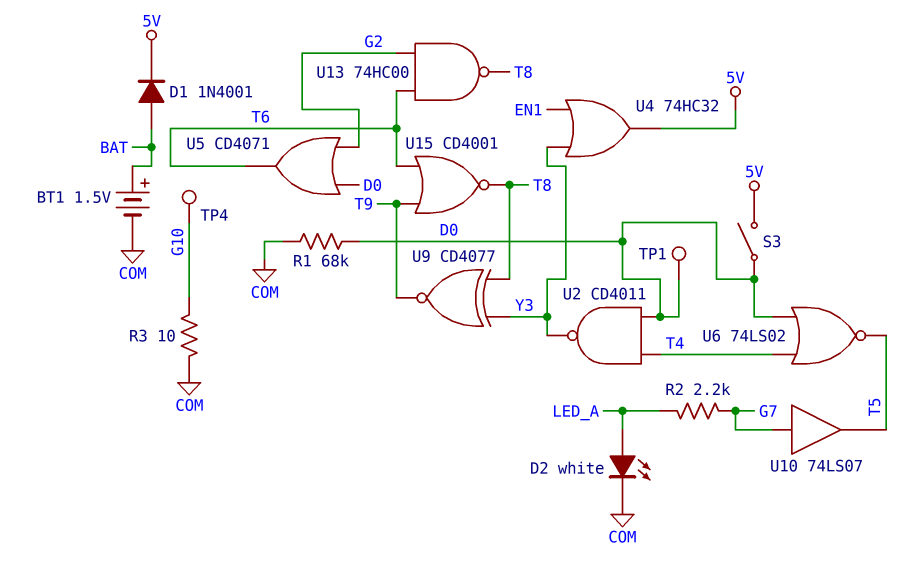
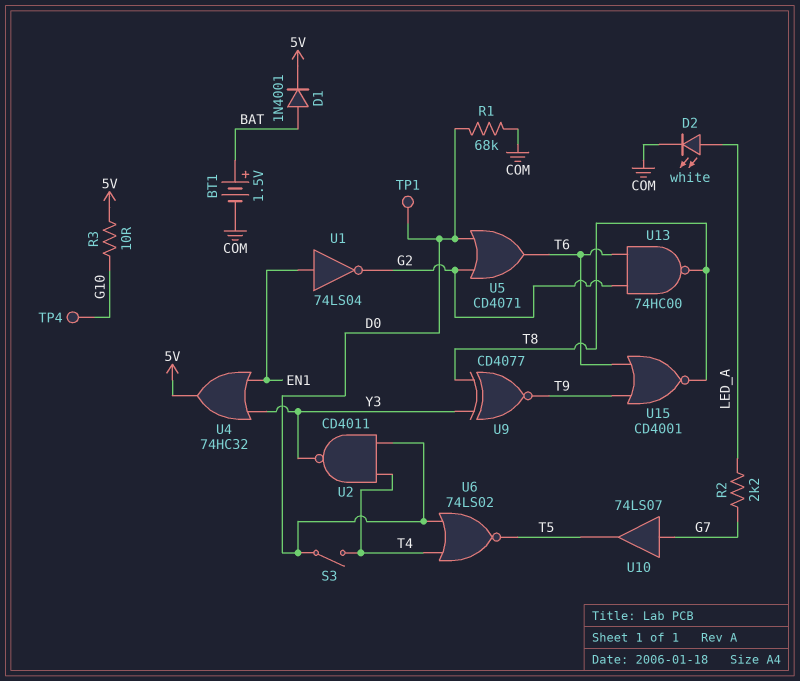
R3: 10 (COM, G10) -> 10 (5V, G10)
S3: switch (5V, D0) -> switch (D0, T4)
U1: none -> NOT 74LS04 (in EN1, out G2)

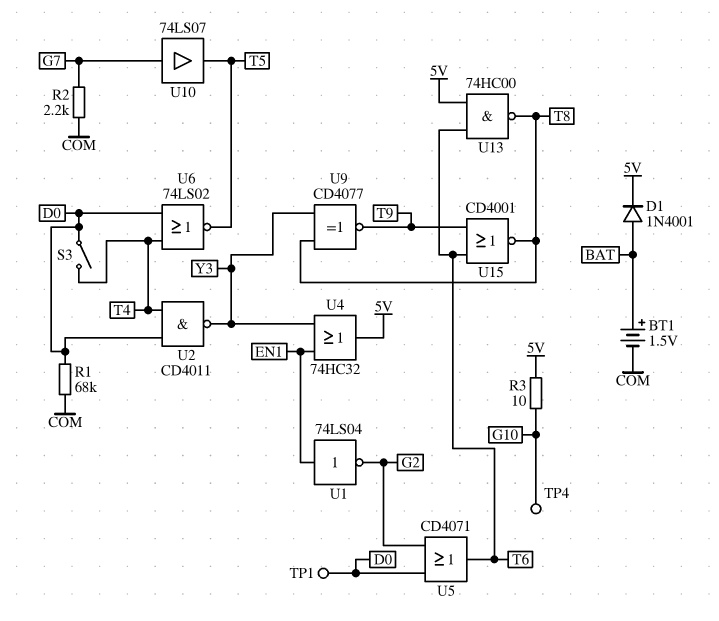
D2: LED white (A LED_A, K COM) -> none
R2: 2.2k (G7, LED_A) -> 2.2k (COM, G7)
U13: NAND 74HC00 (in G2, in T6, out T8) -> NAND 74HC00 (in 5V, in T6, out T8)

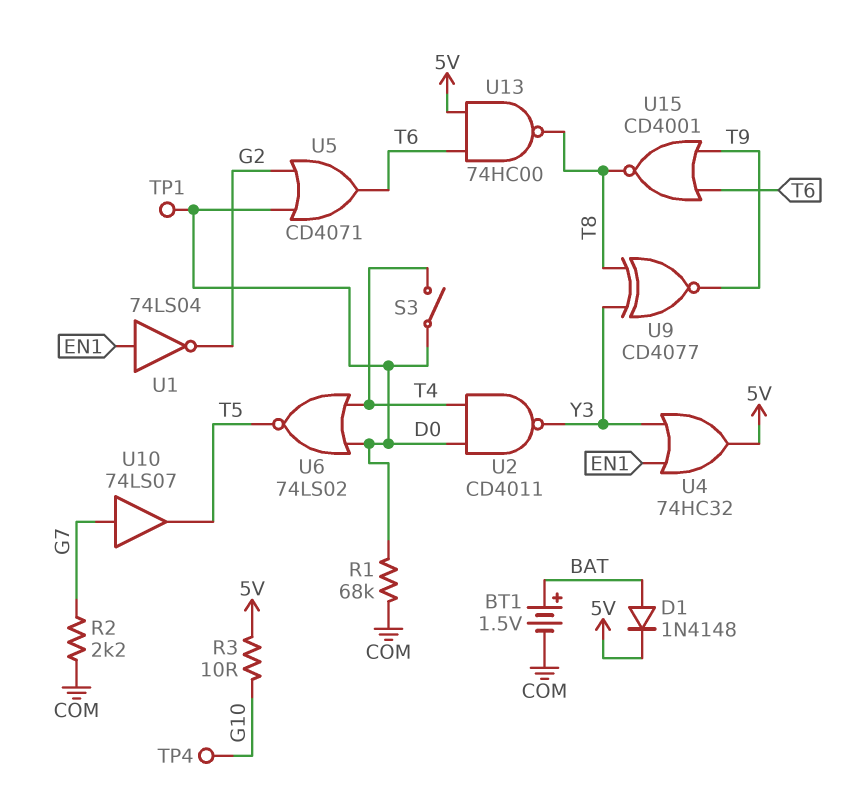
D1: diode 1N4001 (A BAT, K 5V) -> diode 1N4148 (A BAT, K 5V)

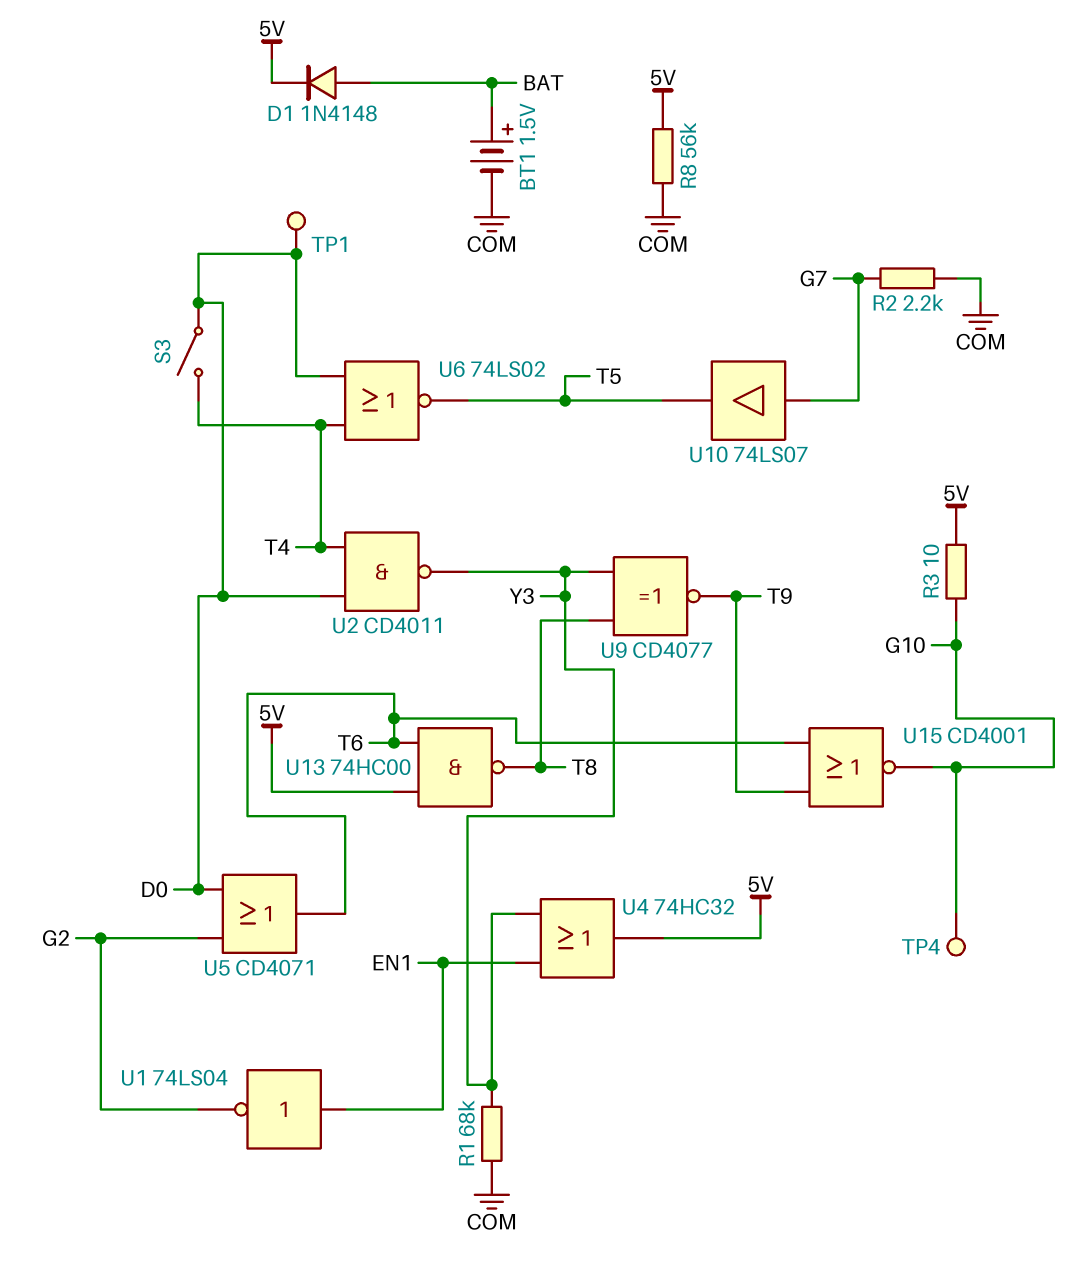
R1: 68k (COM, D0) -> 68k (COM, Y3)
R8: none -> 56k (5V, COM)
U15: NOR CD4001 (in T6, in T9, out T8) -> NOR CD4001 (in T6, in T9, out G10)

